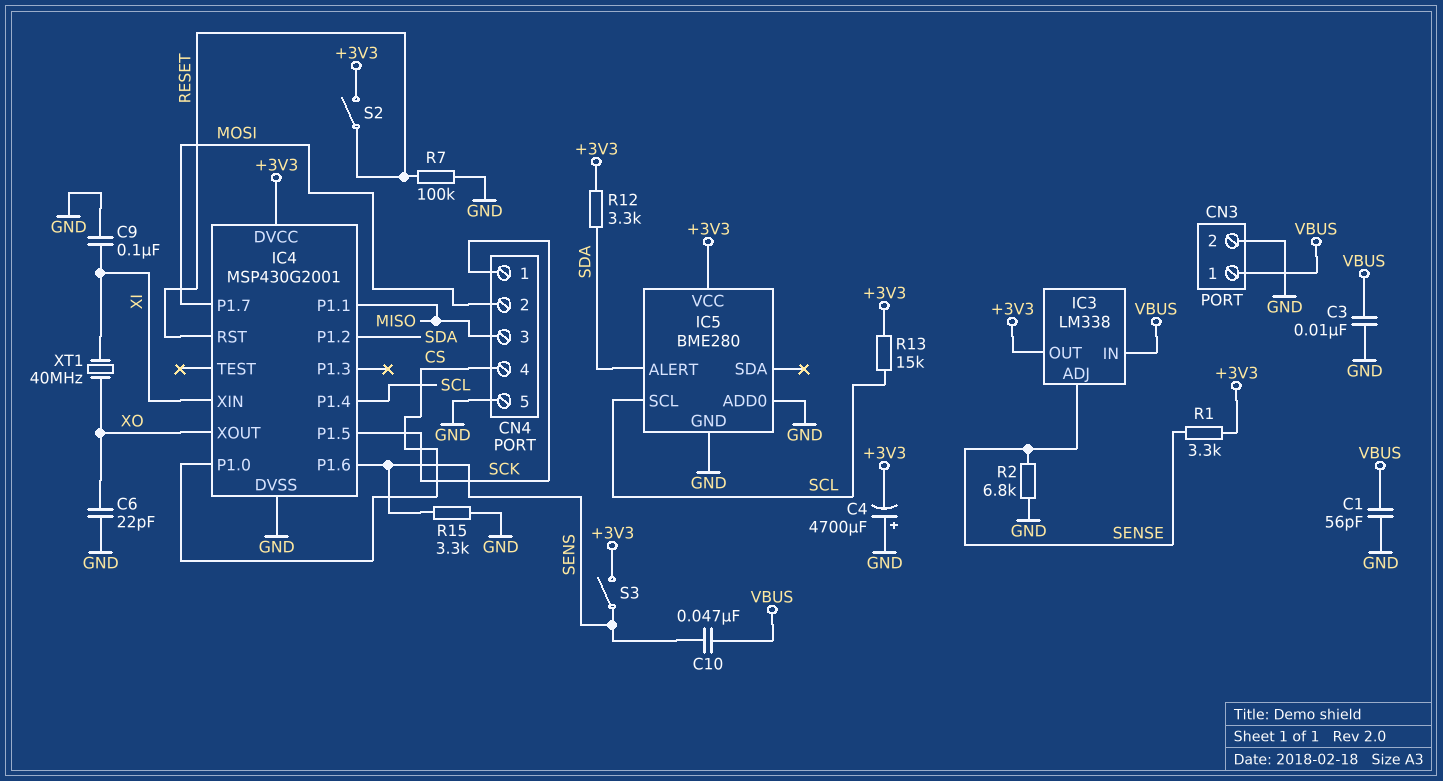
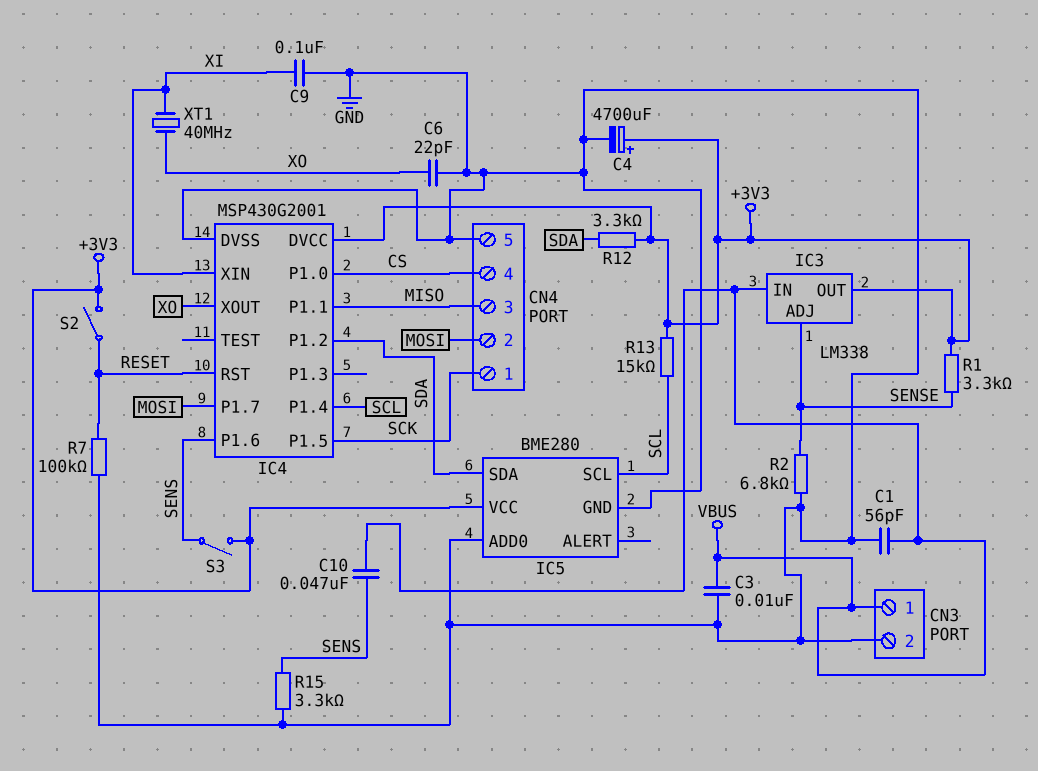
C4: 4700uF (plus GND, minus +3V3) -> 4700uF (plus +3V3, minus GND)
IC5 pin ALERT: SDA -> none
IC5 pin SDA: none -> SDA

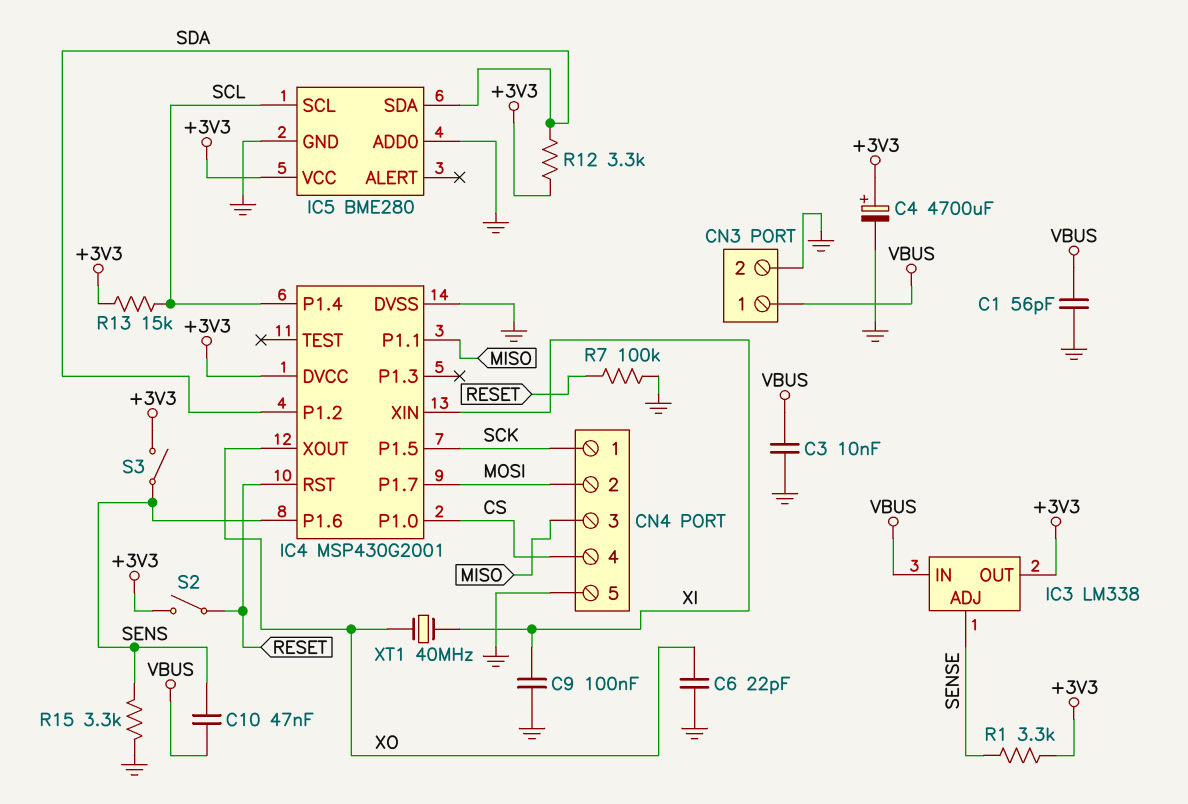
R2: 6.8k (GND, SENSE) -> none

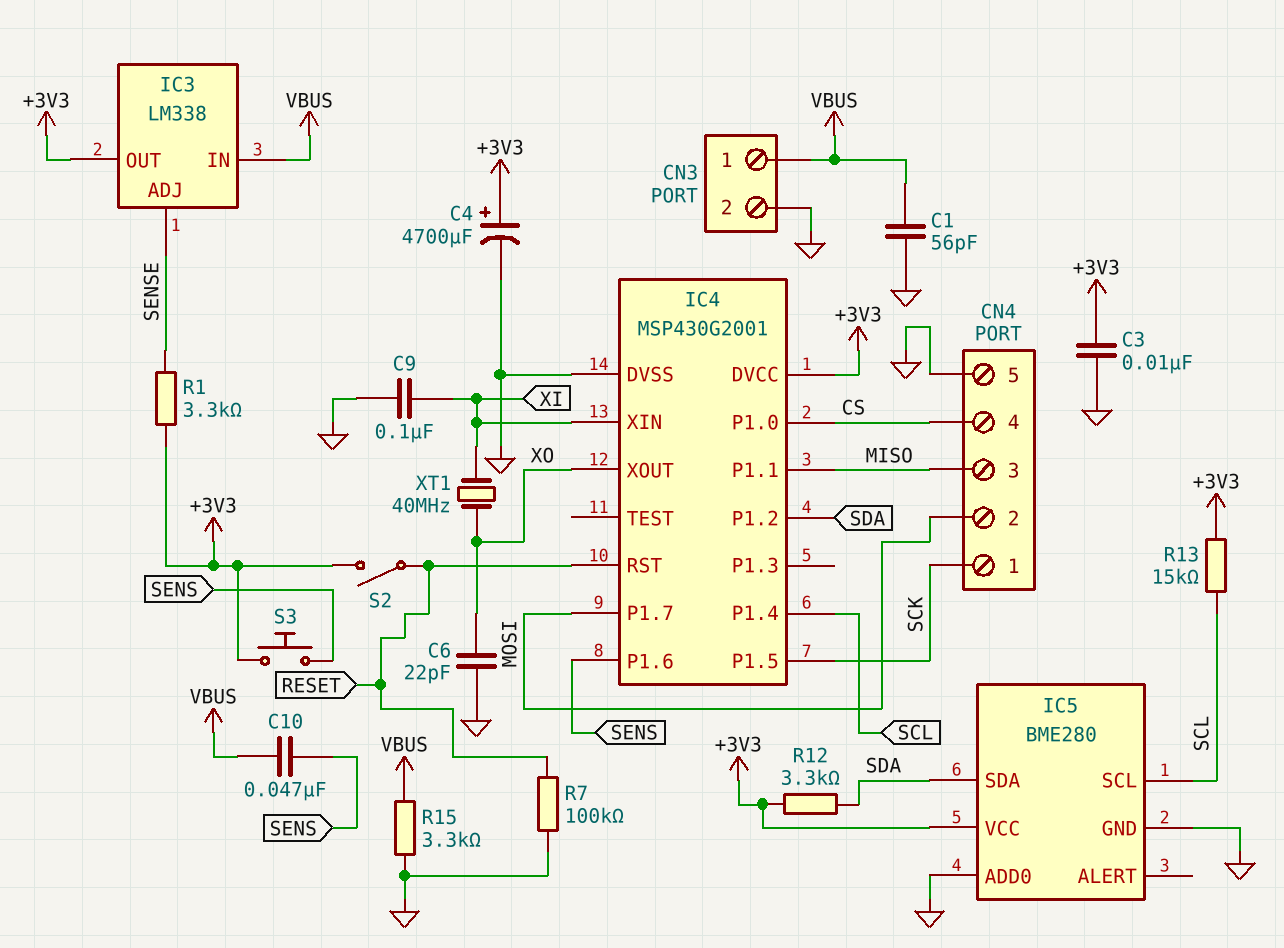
C3: 10nF (GND, VBUS) -> 10nF (+3V3, GND)
R15: 3.3k (GND, SENS) -> 3.3k (GND, VBUS)
S3: switch (+3V3, SENS) -> button (+3V3, SENS)

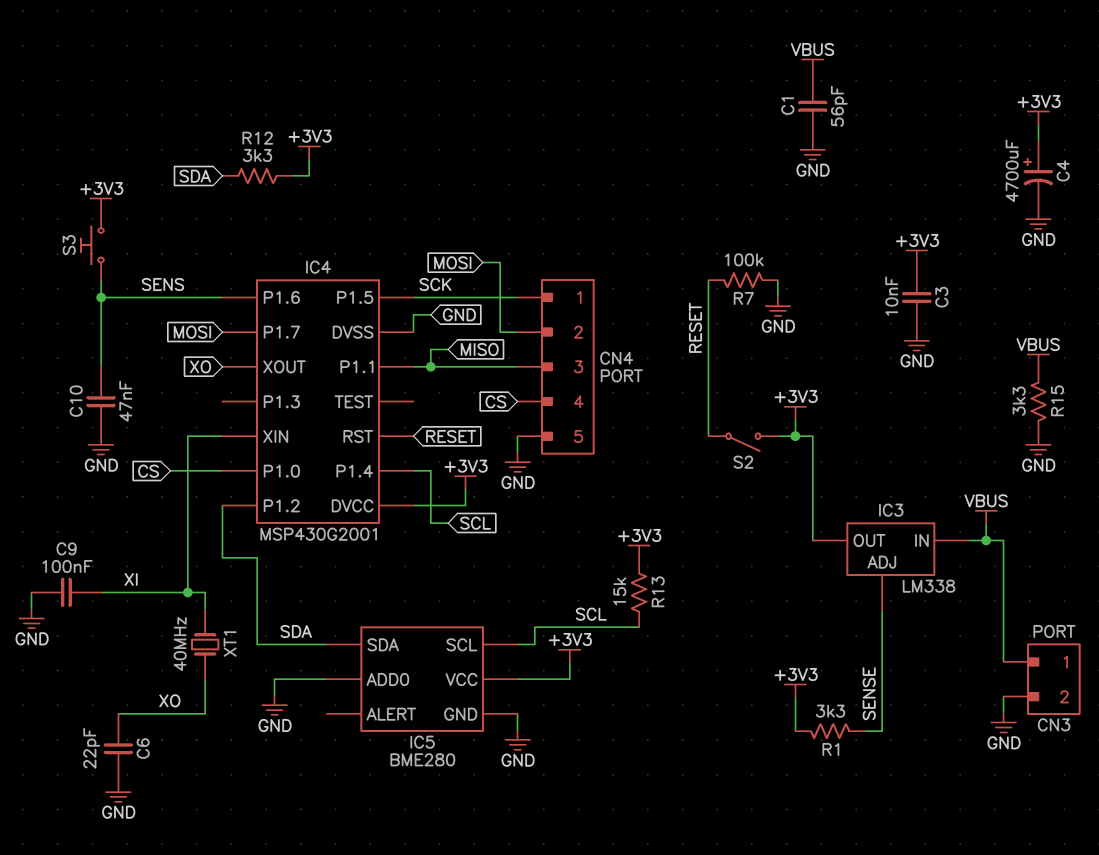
C10: 47nF (SENS, VBUS) -> 47nF (GND, SENS)

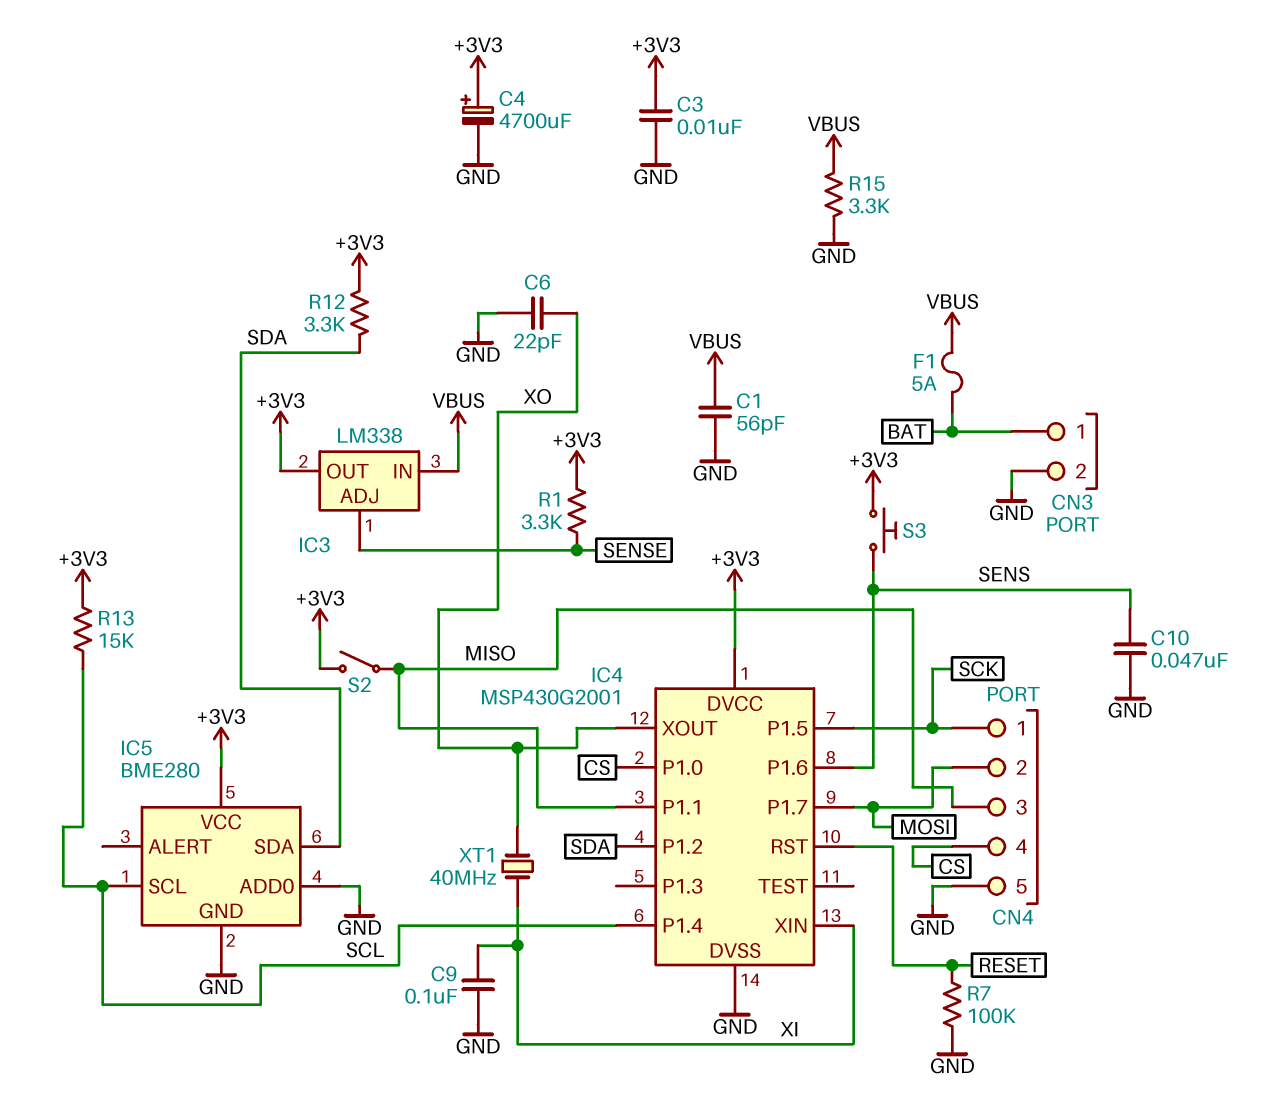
CN3 pin 1: VBUS -> BAT
F1: none -> 5A (BAT, VBUS)
S2: switch (+3V3, RESET) -> switch (+3V3, MISO)

